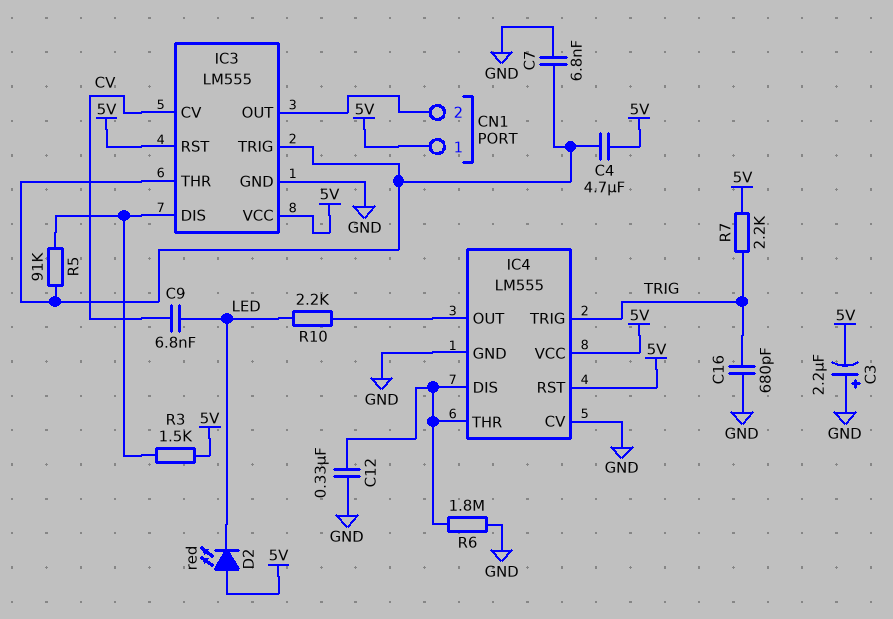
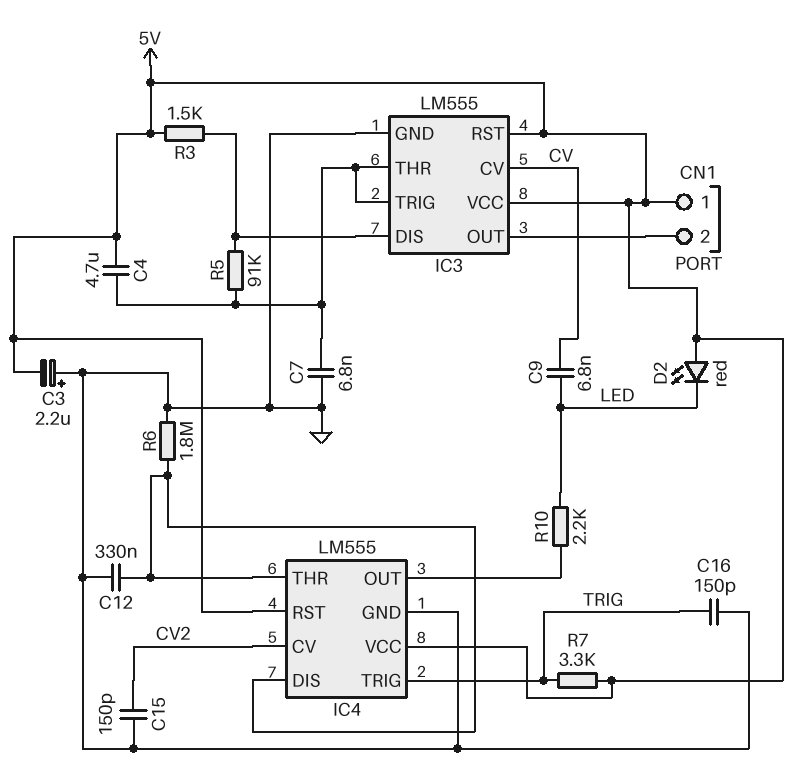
C15: none -> 150pF (CV2, GND)
C16: 680pF (GND, TRIG) -> 150pF (GND, TRIG)
IC4 pin CV: GND -> CV2
R7: 2.2k (5V, TRIG) -> 3.3k (5V, TRIG)

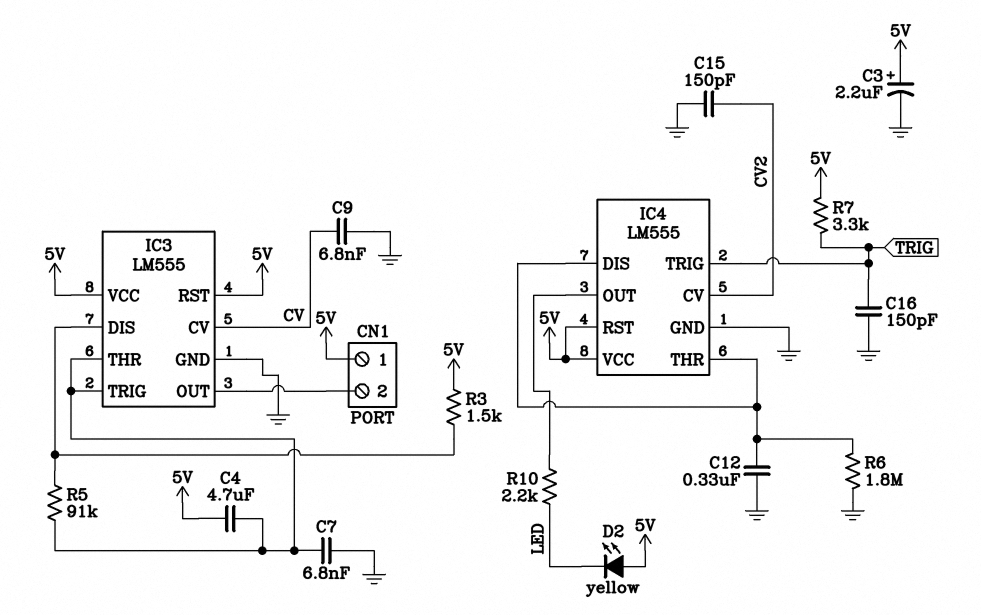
C3: 2.2uF (plus GND, minus 5V) -> 2.2uF (plus 5V, minus GND)
C9: 6.8nF (CV, LED) -> 6.8nF (CV, GND)
D2: LED red (A 5V, K LED) -> LED yellow (A 5V, K LED)

